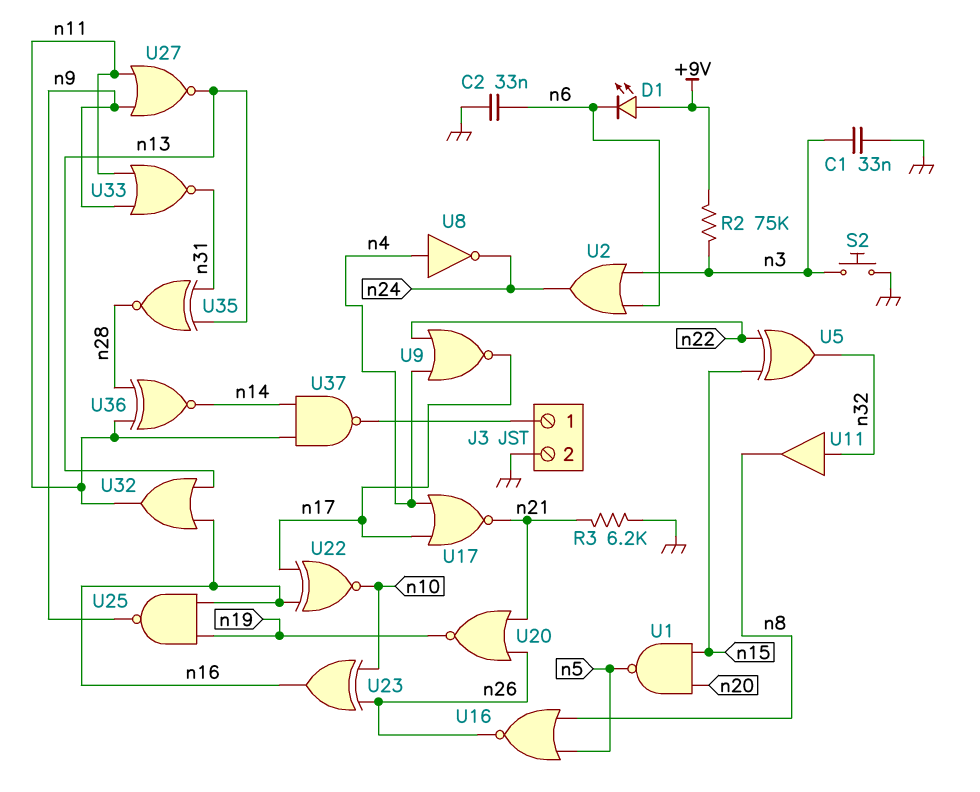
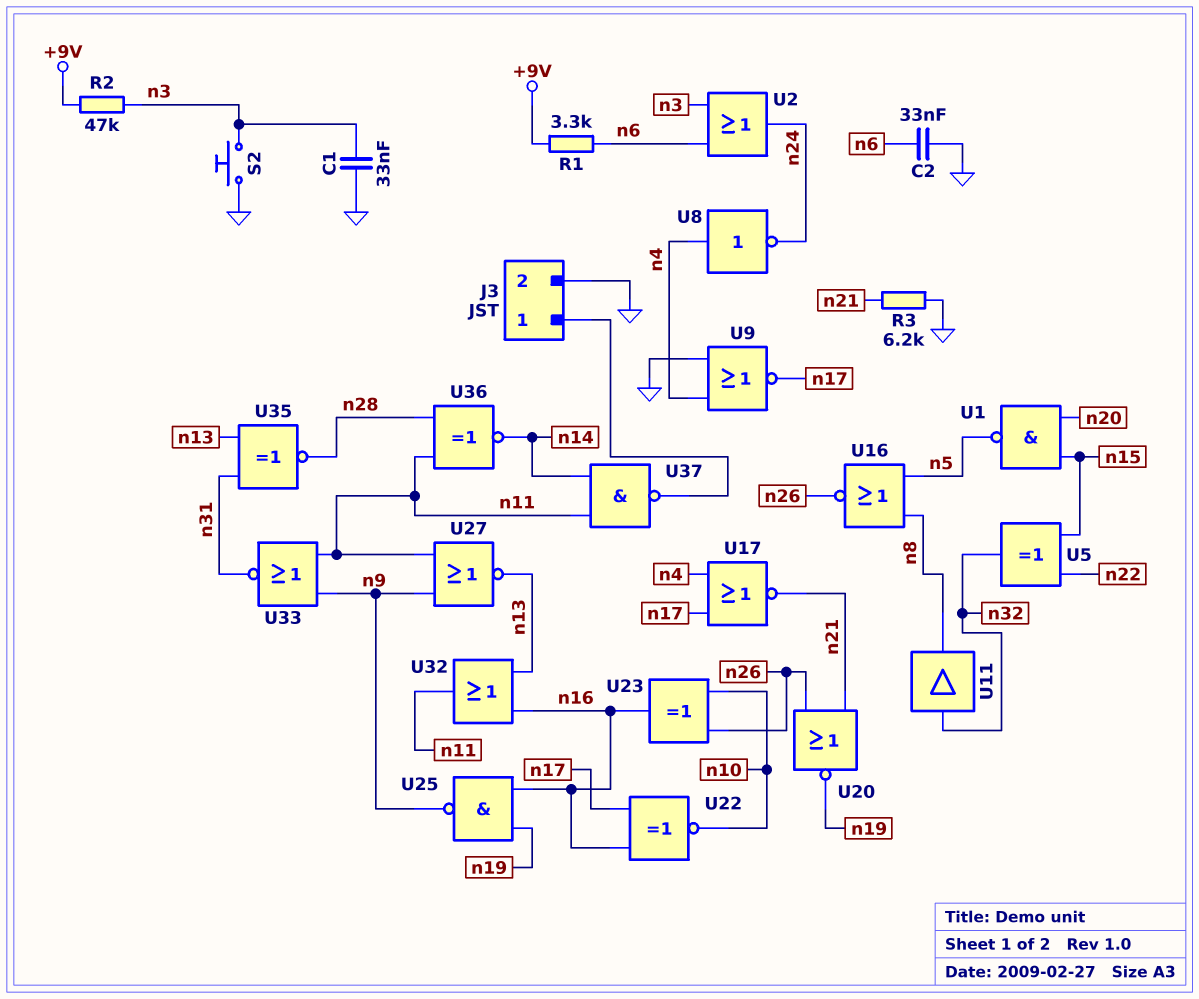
D1: LED (A +9V, K n6) -> none
R1: none -> 3.3k (+9V, n6)
R2: 75k (+9V, n3) -> 47k (+9V, n3)
U9: NOR (in n4, in n22, out n17) -> NOR (in GND, in n4, out n17)

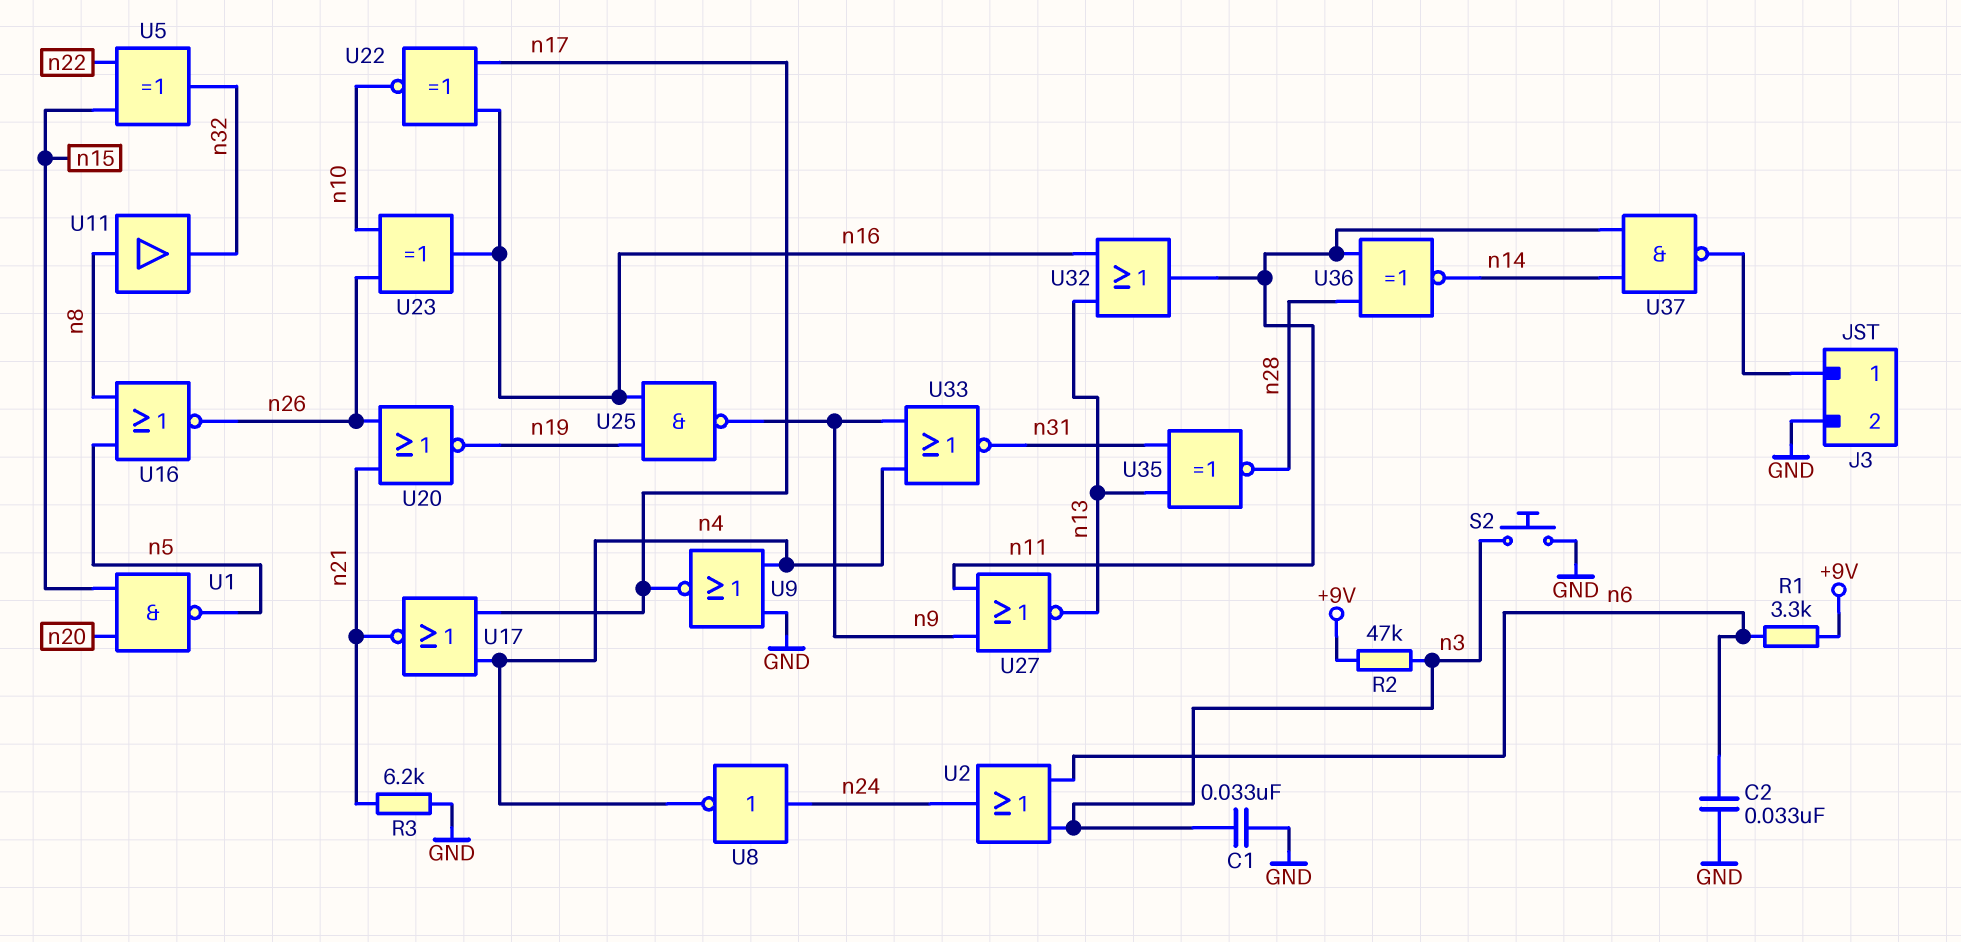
U8: NOT (in n4, out n24) -> NOT (in n24, out n4)
U11: buffer (in n32, out n8) -> buffer (in n8, out n32)
U33: NOR (in n9, in n11, out n31) -> NOR (in n4, in n9, out n31)

